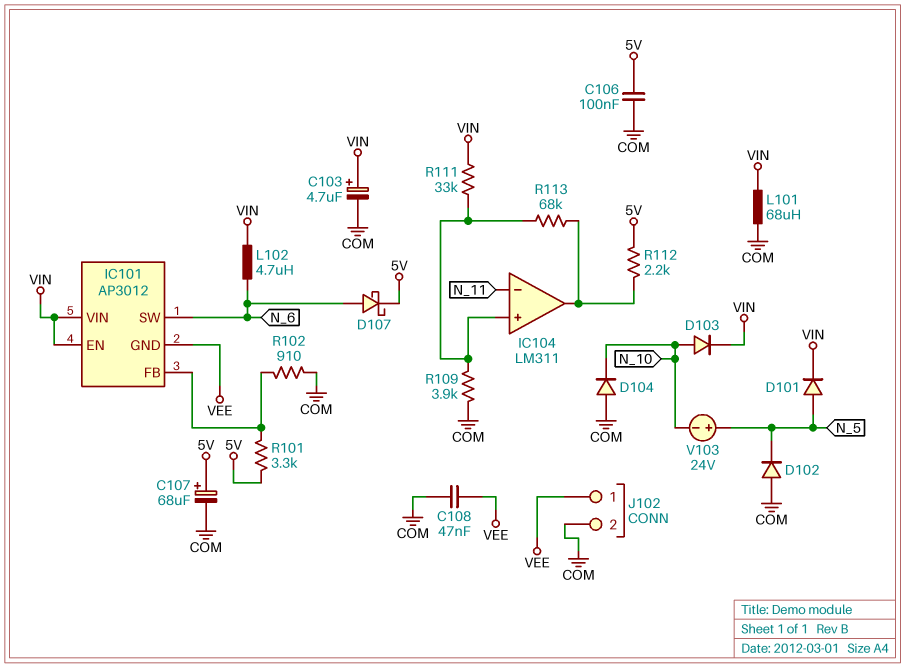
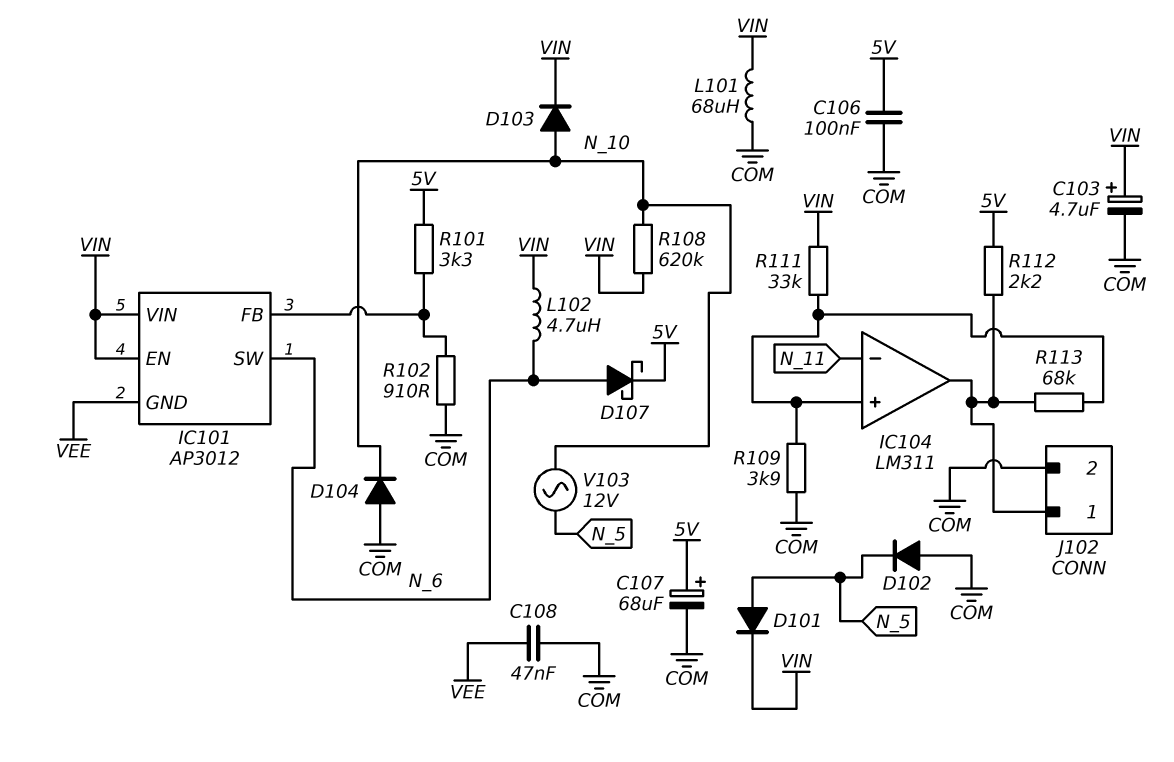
J102 pin 1: VEE -> IC104/out
R108: none -> 620k (N_10, VIN)
V103: 24V (plus N_5, minus N_10) -> AC 12V (N_5, N_10)

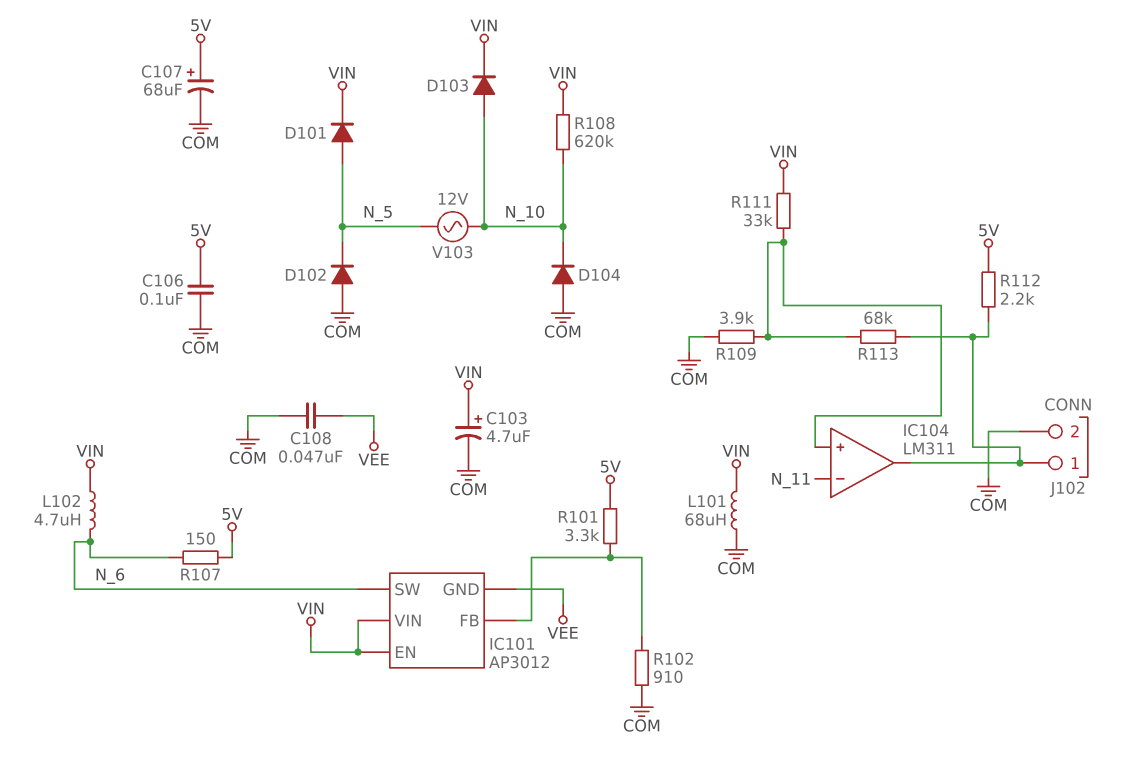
D107: schottky (A N_6, K 5V) -> none
R107: none -> 150 (5V, N_6)

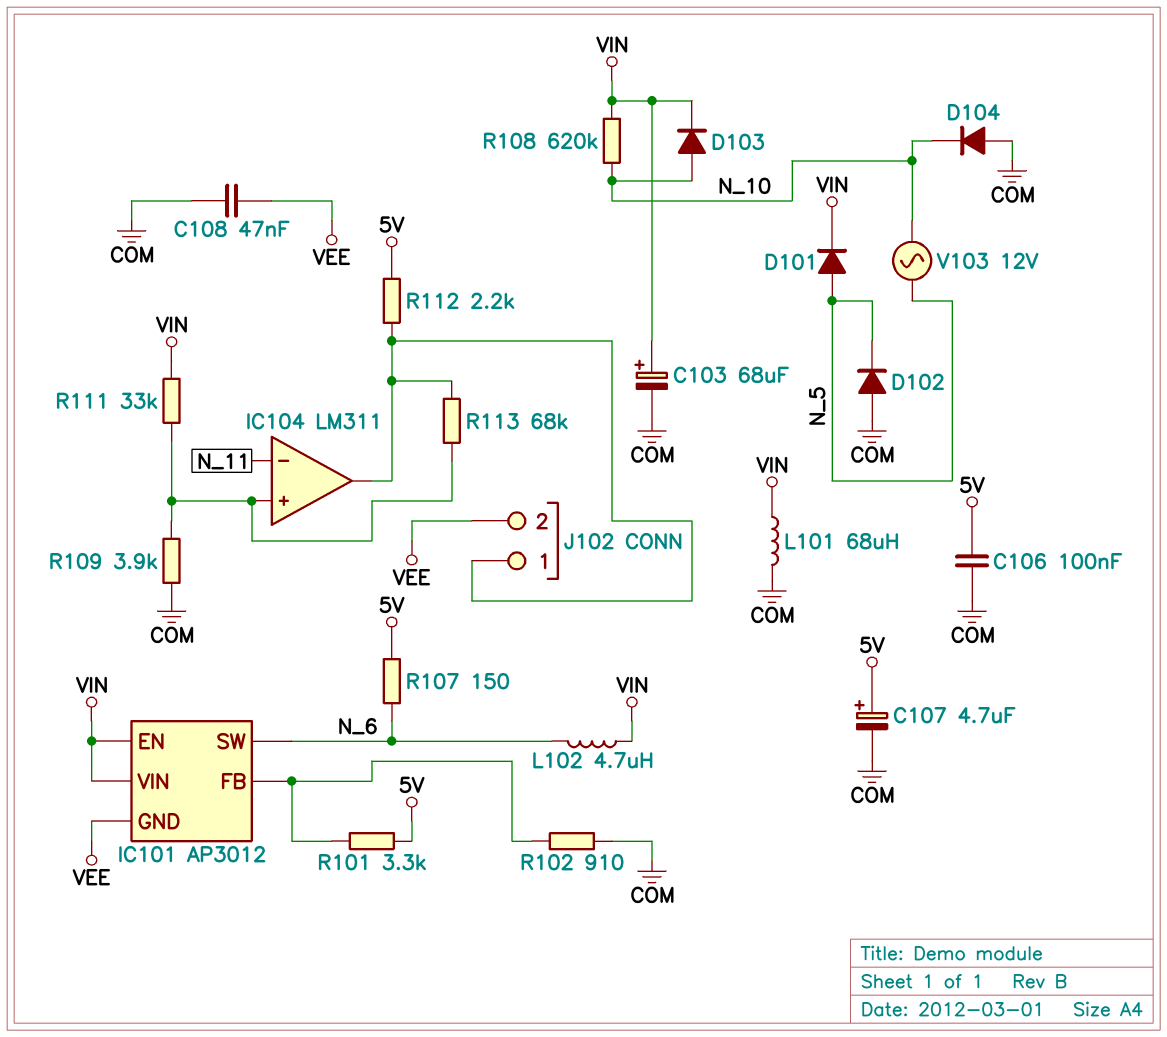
C103: 4.7uF (plus VIN, minus COM) -> 68uF (plus VIN, minus COM)
C107: 68uF (plus 5V, minus COM) -> 4.7uF (plus 5V, minus COM)
J102 pin 2: COM -> VEE

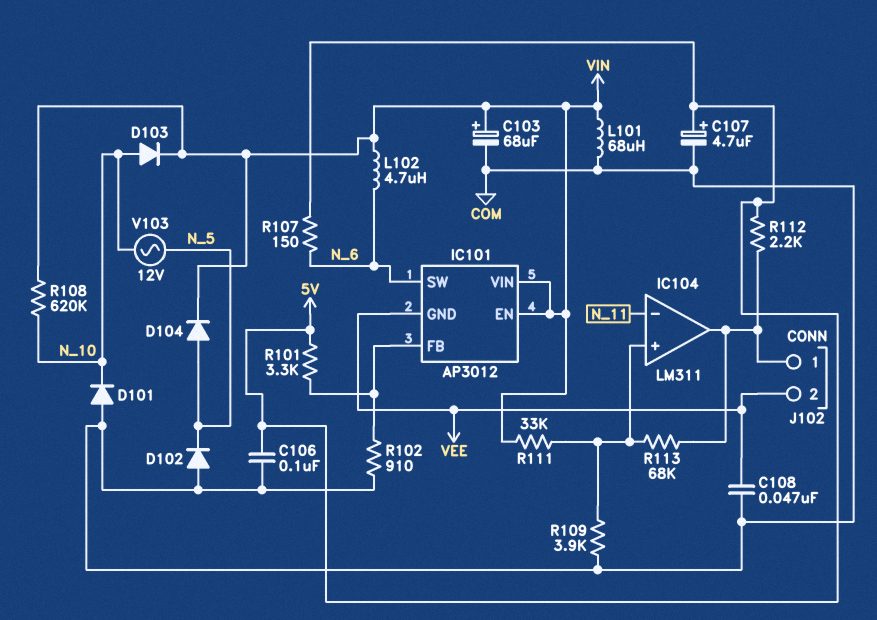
D101: diode (A N_5, K VIN) -> diode (A COM, K N_10)
D104: diode (A COM, K N_10) -> diode (A N_5, K VIN)

